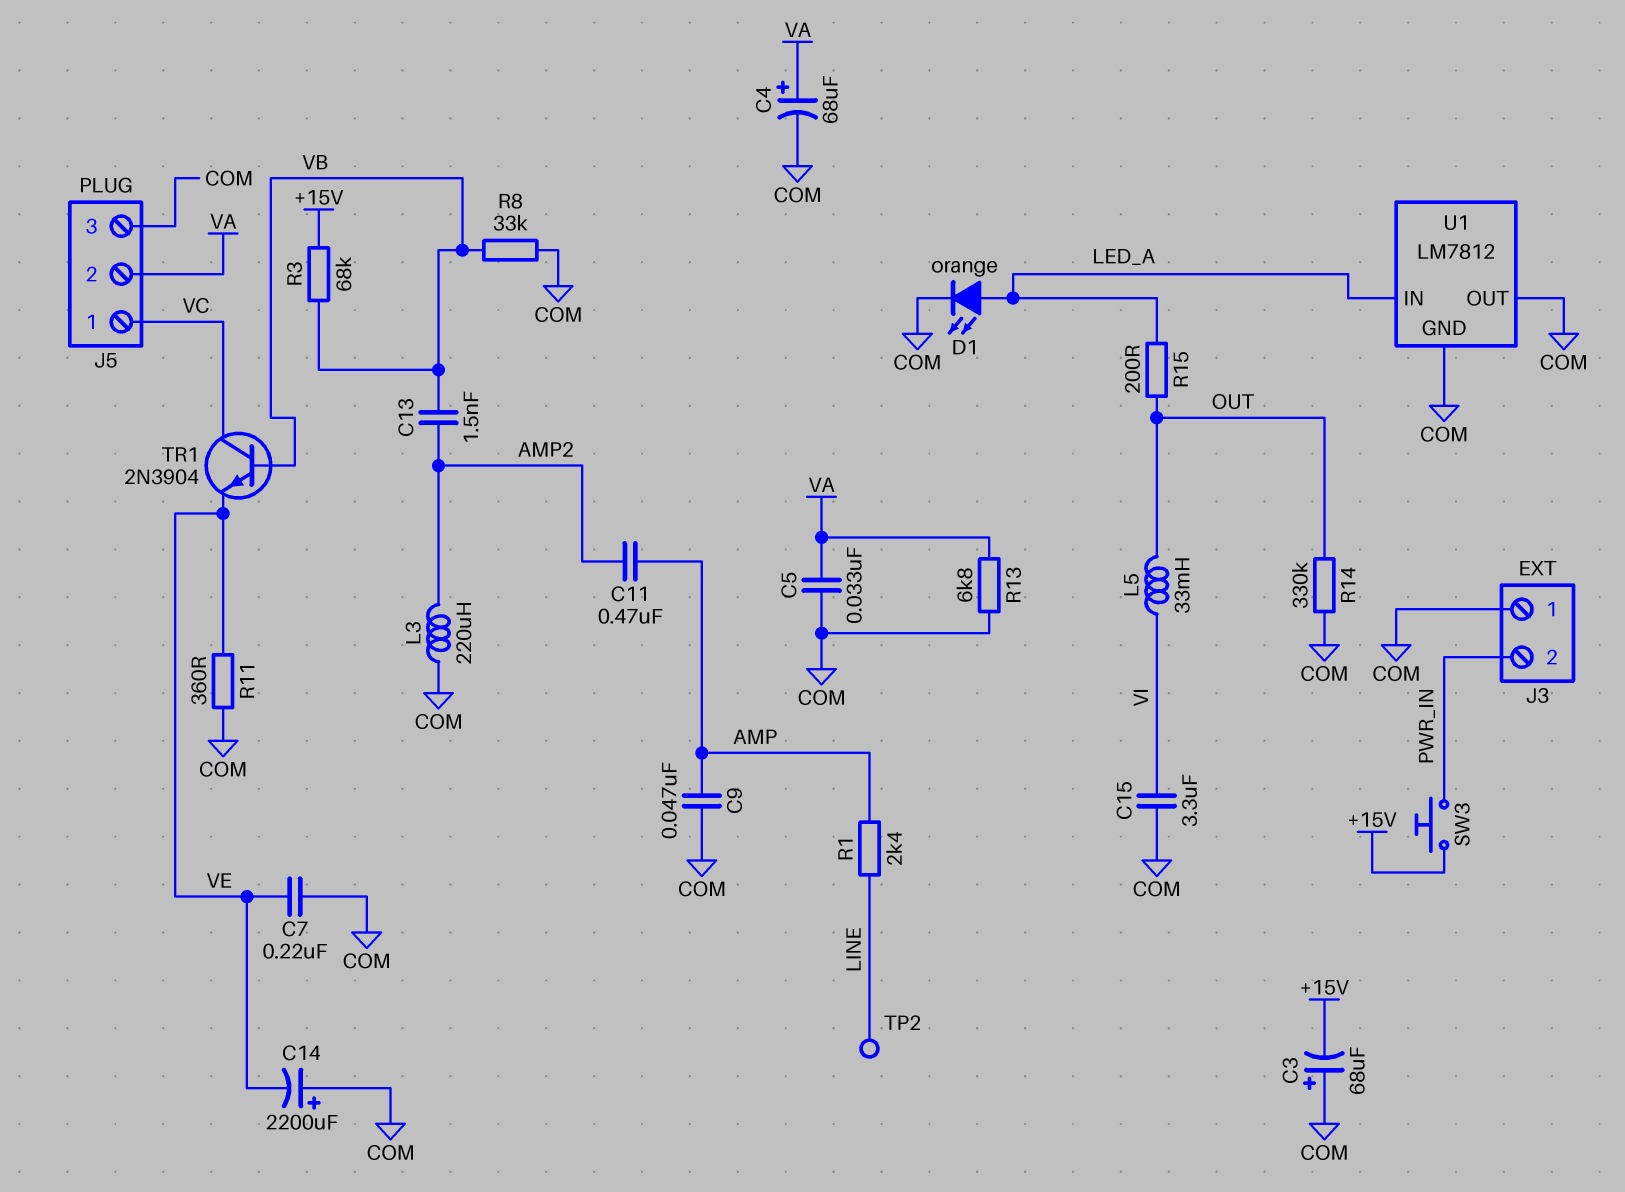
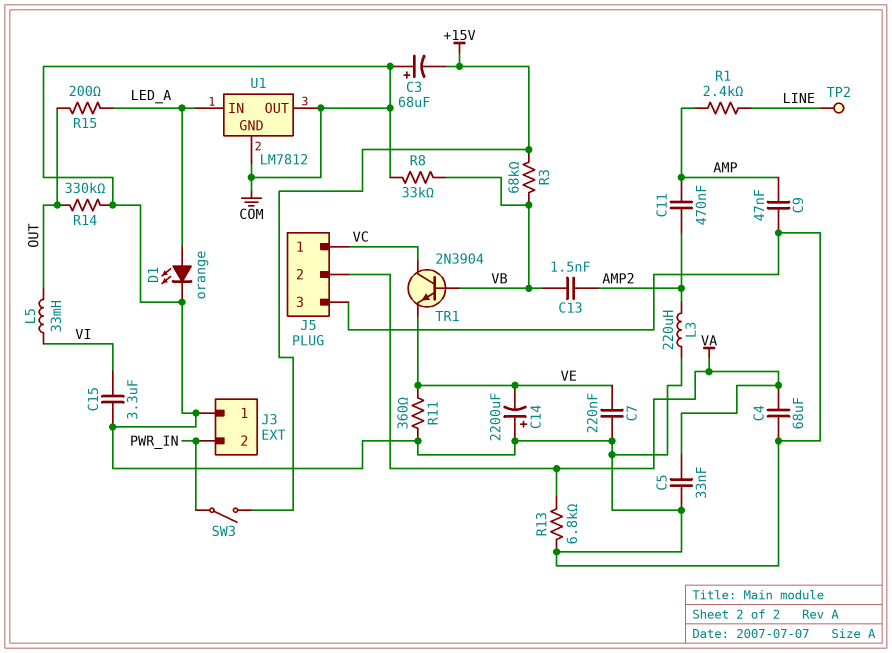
C4: 68uF (plus VA, minus COM) -> 68uF (COM, VA)
SW3: button (+15V, PWR_IN) -> switch (+15V, PWR_IN)

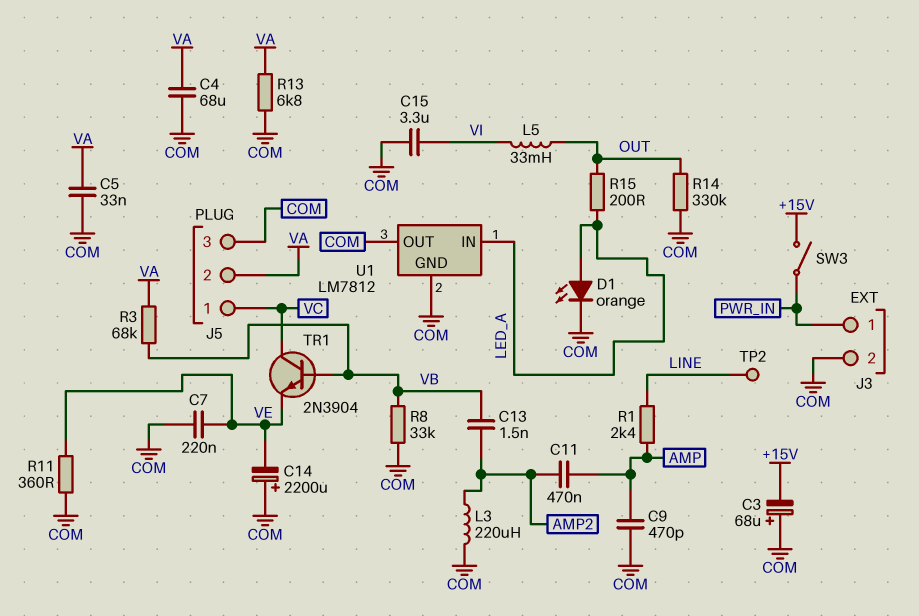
C9: 47nF (AMP, COM) -> 470pF (AMP, COM)
J3 pin 1: COM -> PWR_IN
J3 pin 2: PWR_IN -> COM
R3: 68k (+15V, VB) -> 68k (VA, VB)

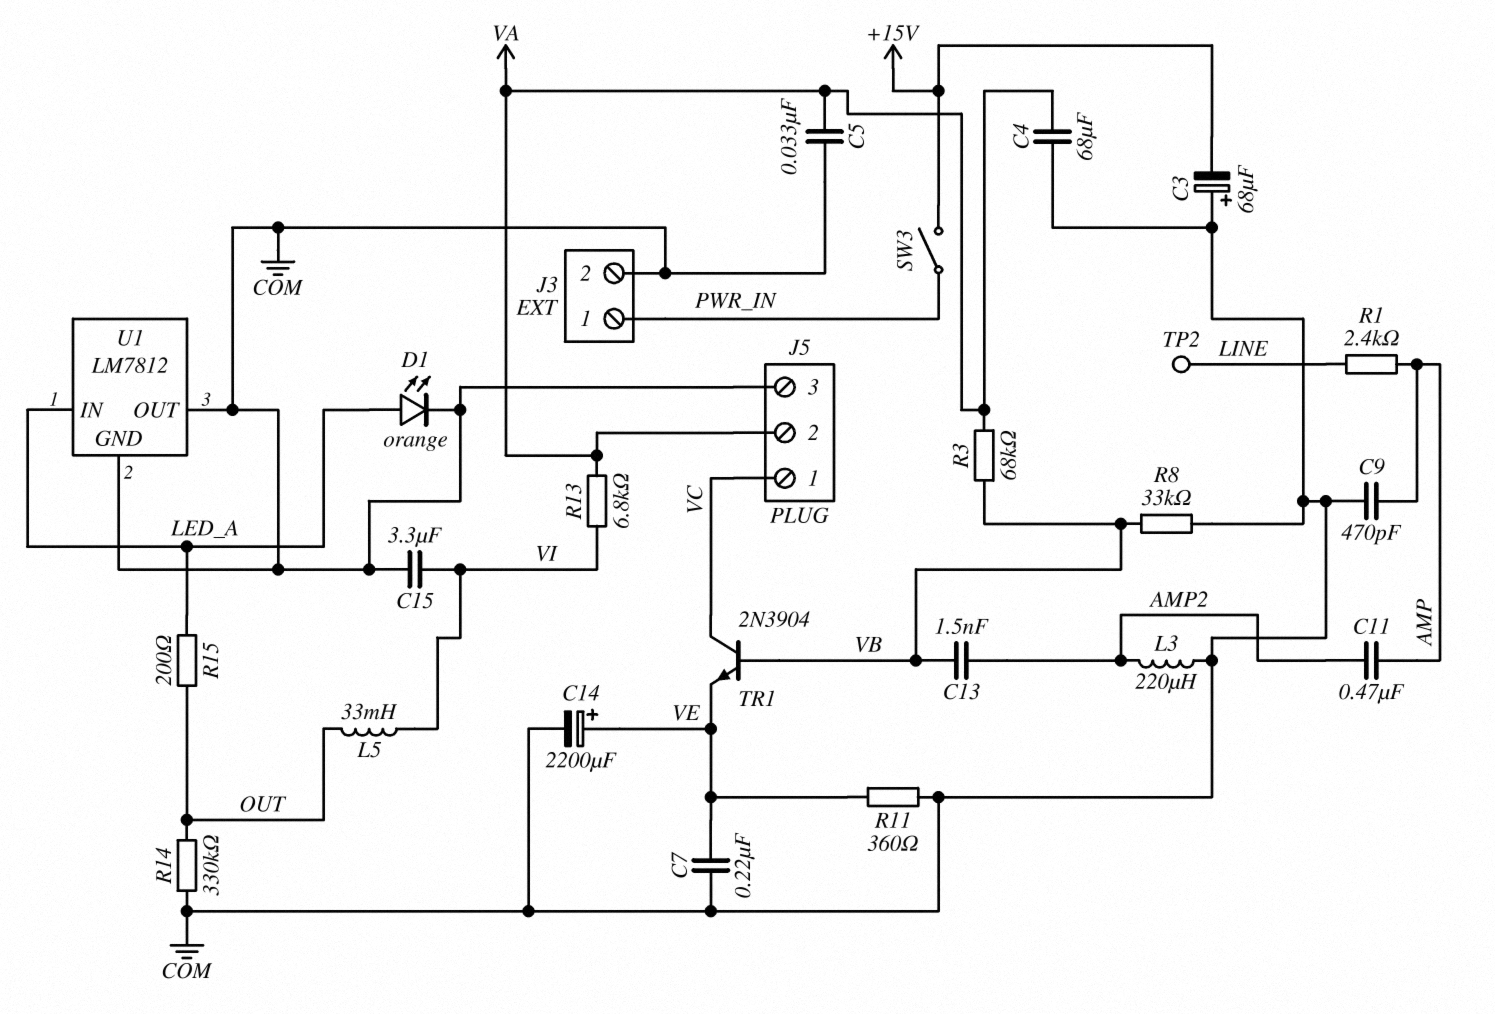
C14: 2200uF (plus COM, minus VE) -> 2200uF (plus VE, minus COM)
R13: 6.8k (COM, VA) -> 6.8k (VA, VI)

